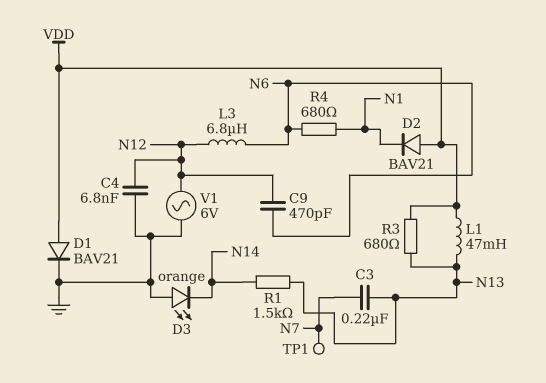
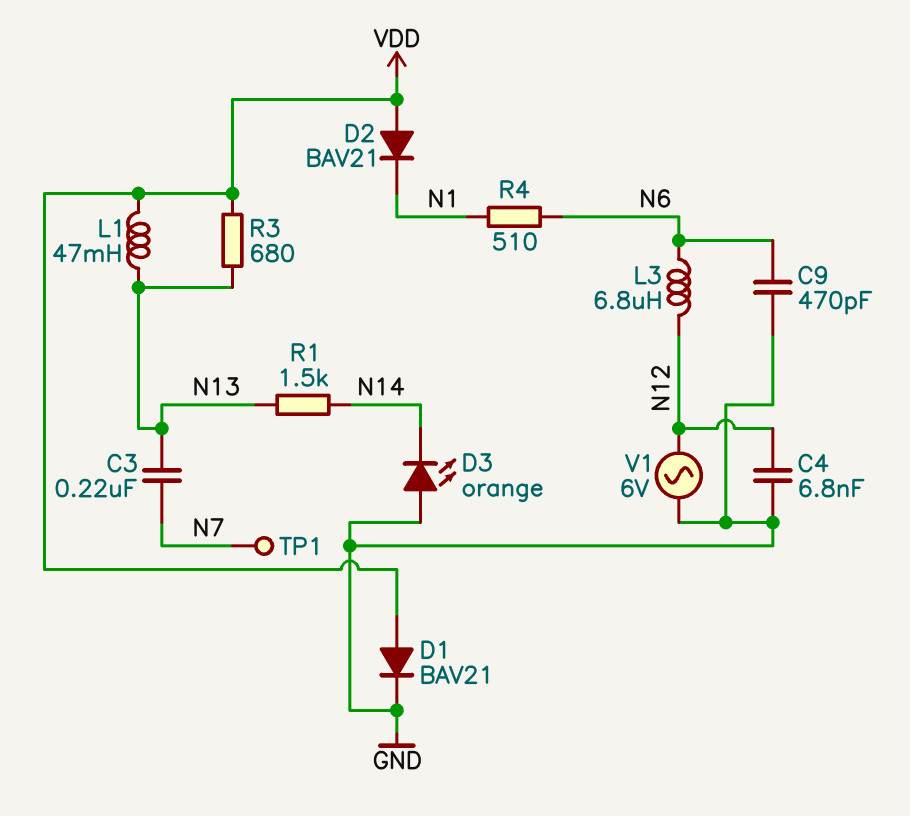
C9: 470pF (N6, N12) -> 470pF (GND, N6)
R4: 680 (N1, N6) -> 510 (N1, N6)

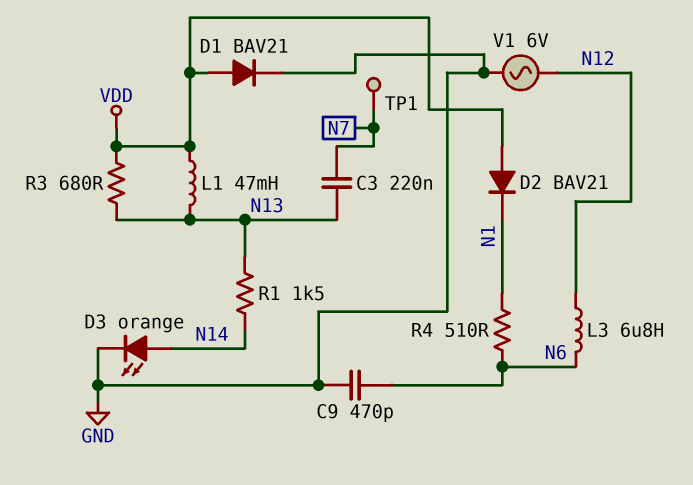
C4: 6.8nF (GND, N12) -> none
D3: LED orange (A GND, K N14) -> LED orange (A N14, K GND)

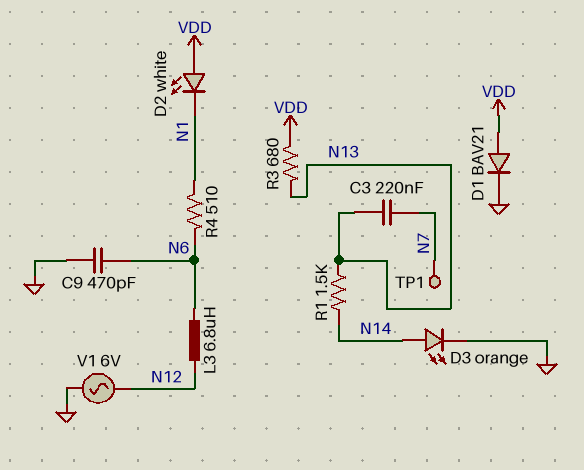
D2: diode BAV21 (A VDD, K N1) -> LED white (A VDD, K N1)
L1: 47mH (N13, VDD) -> none

